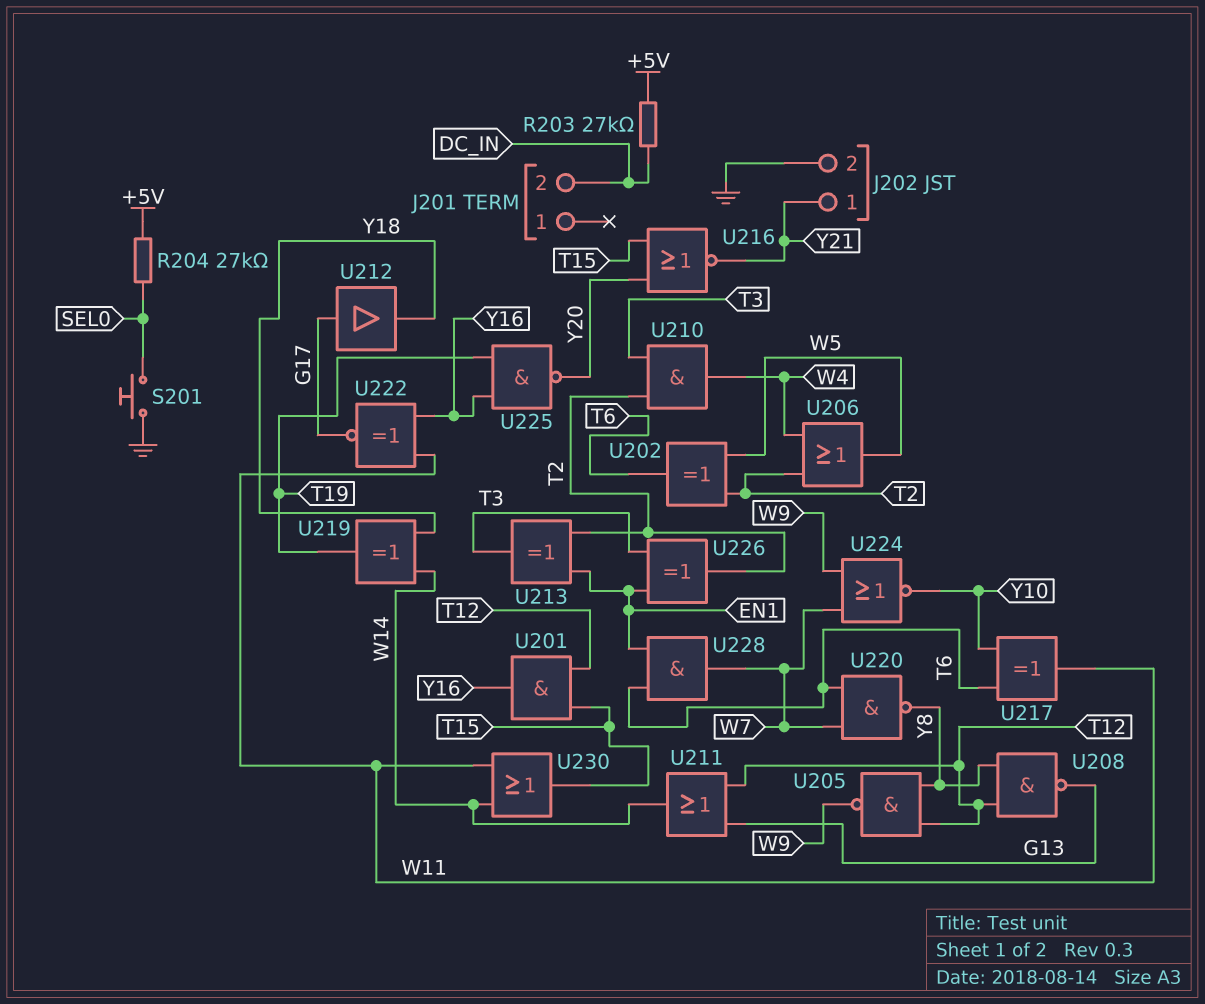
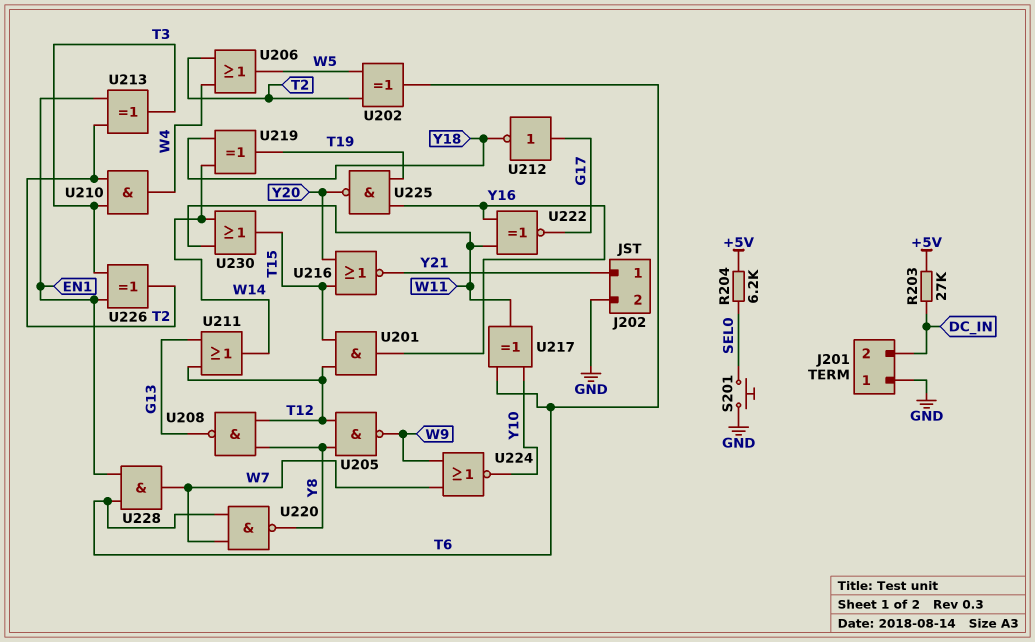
J201 pin 1: none -> GND
R204: 27k (+5V, SEL0) -> 6.2k (+5V, SEL0)
U212: buffer (in G17, out Y18) -> NOT (in G17, out Y18)

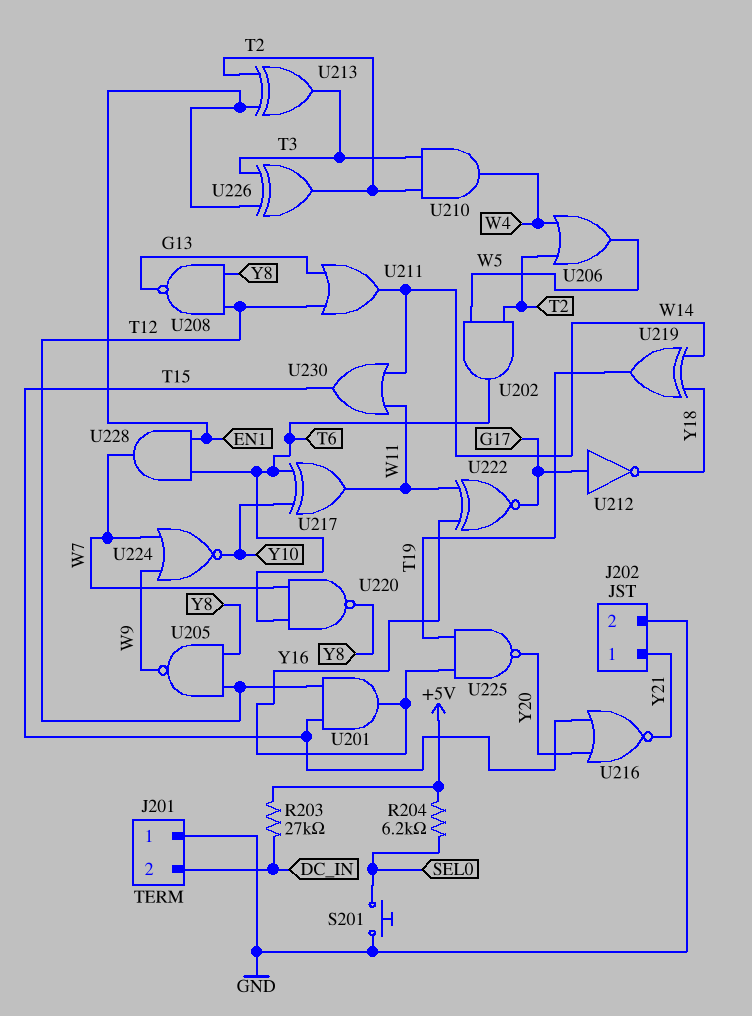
U202: XOR (in T2, in W5, out T6) -> AND (in T2, in W5, out T6)

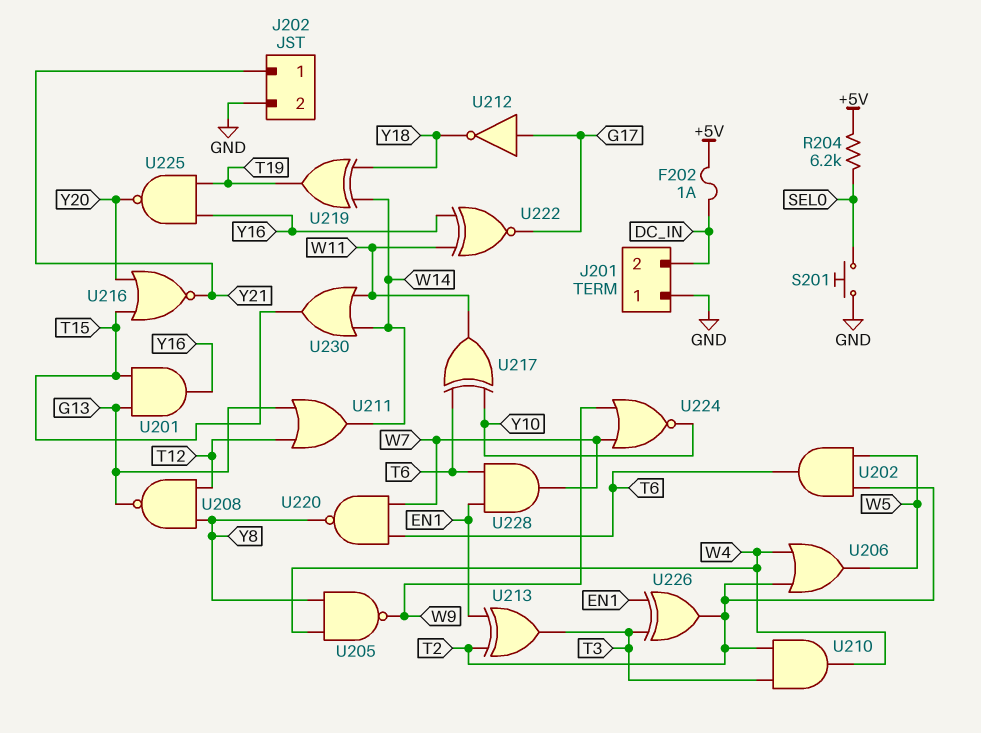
F202: none -> 1A (+5V, DC_IN)
R203: 27k (+5V, DC_IN) -> none
U201: AND (in T12, in T15, out Y16) -> AND (in G13, in T15, out Y16)
U205: NAND (in T12, in Y8, out W9) -> NAND (in W4, in Y8, out W9)

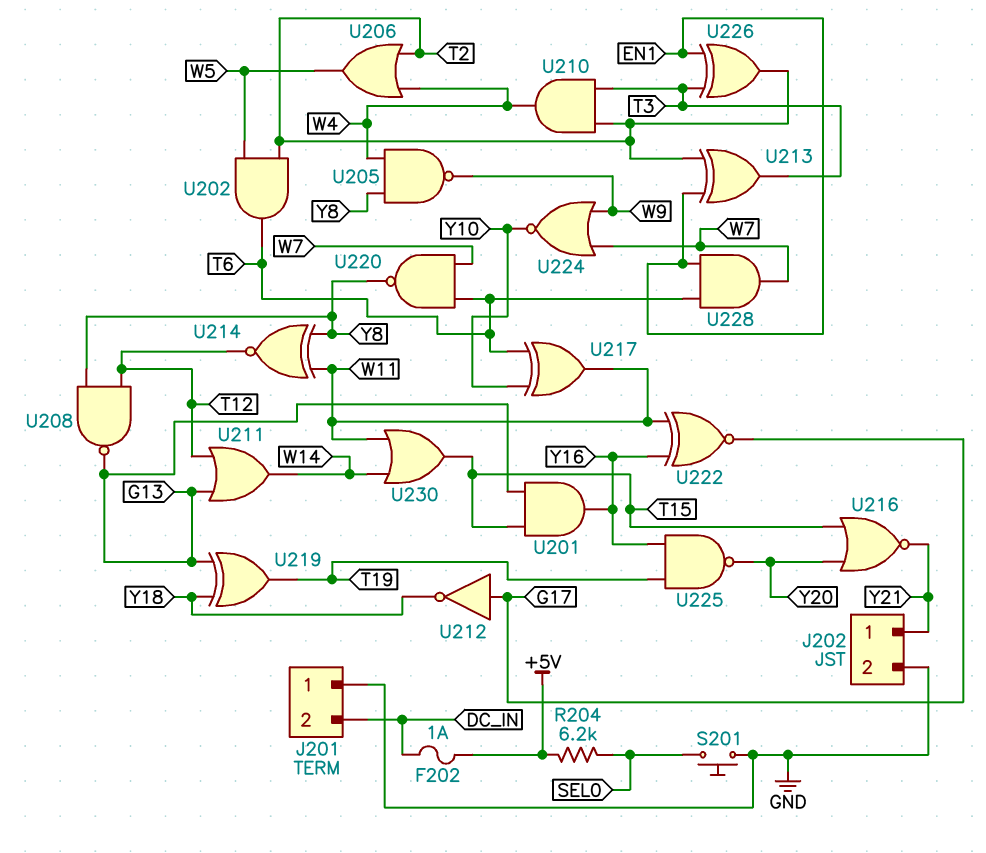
U214: none -> XNOR (in W11, in Y8, out T12)
U219: XOR (in W14, in Y18, out T19) -> XOR (in G13, in Y18, out T19)

